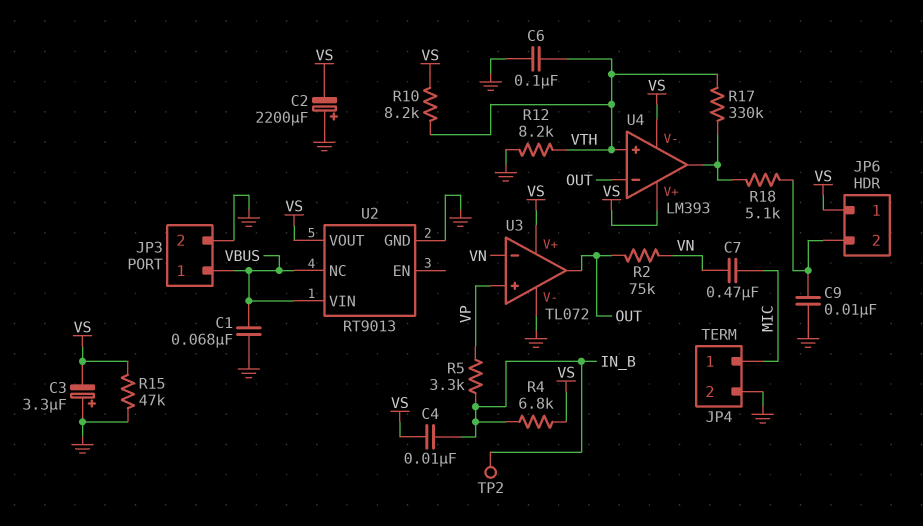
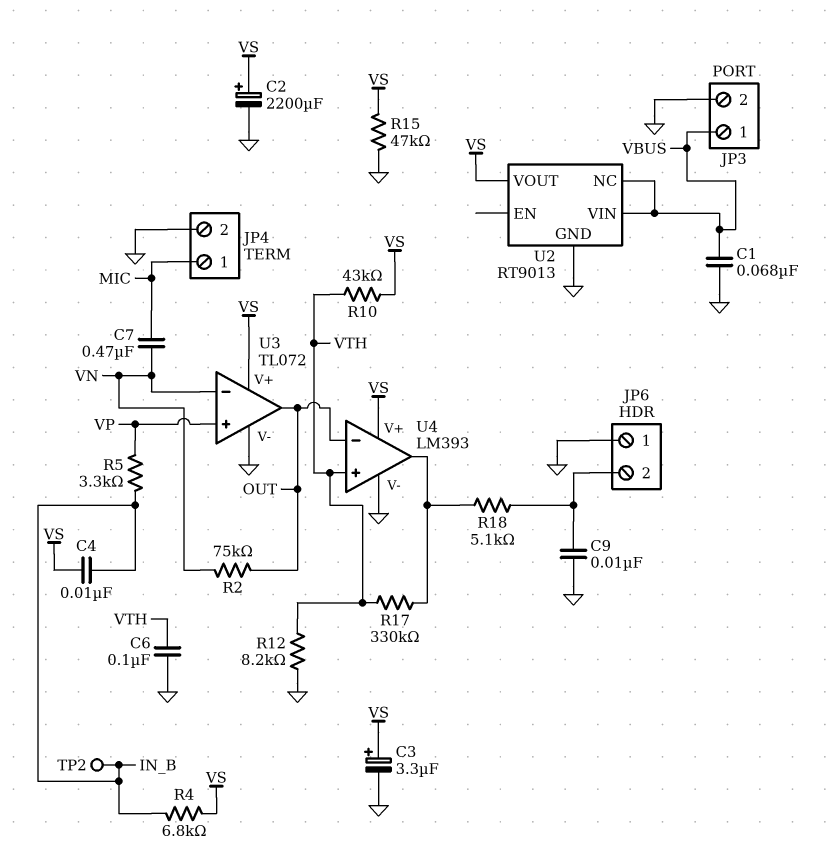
C2: 2200uF (plus GND, minus VS) -> 2200uF (plus VS, minus GND)
C3: 3.3uF (plus GND, minus VS) -> 3.3uF (plus VS, minus GND)
JP6 pin 1: VS -> GND
R10: 8.2k (VS, VTH) -> 43k (VS, VTH)
U4 pin V-: VS -> GND

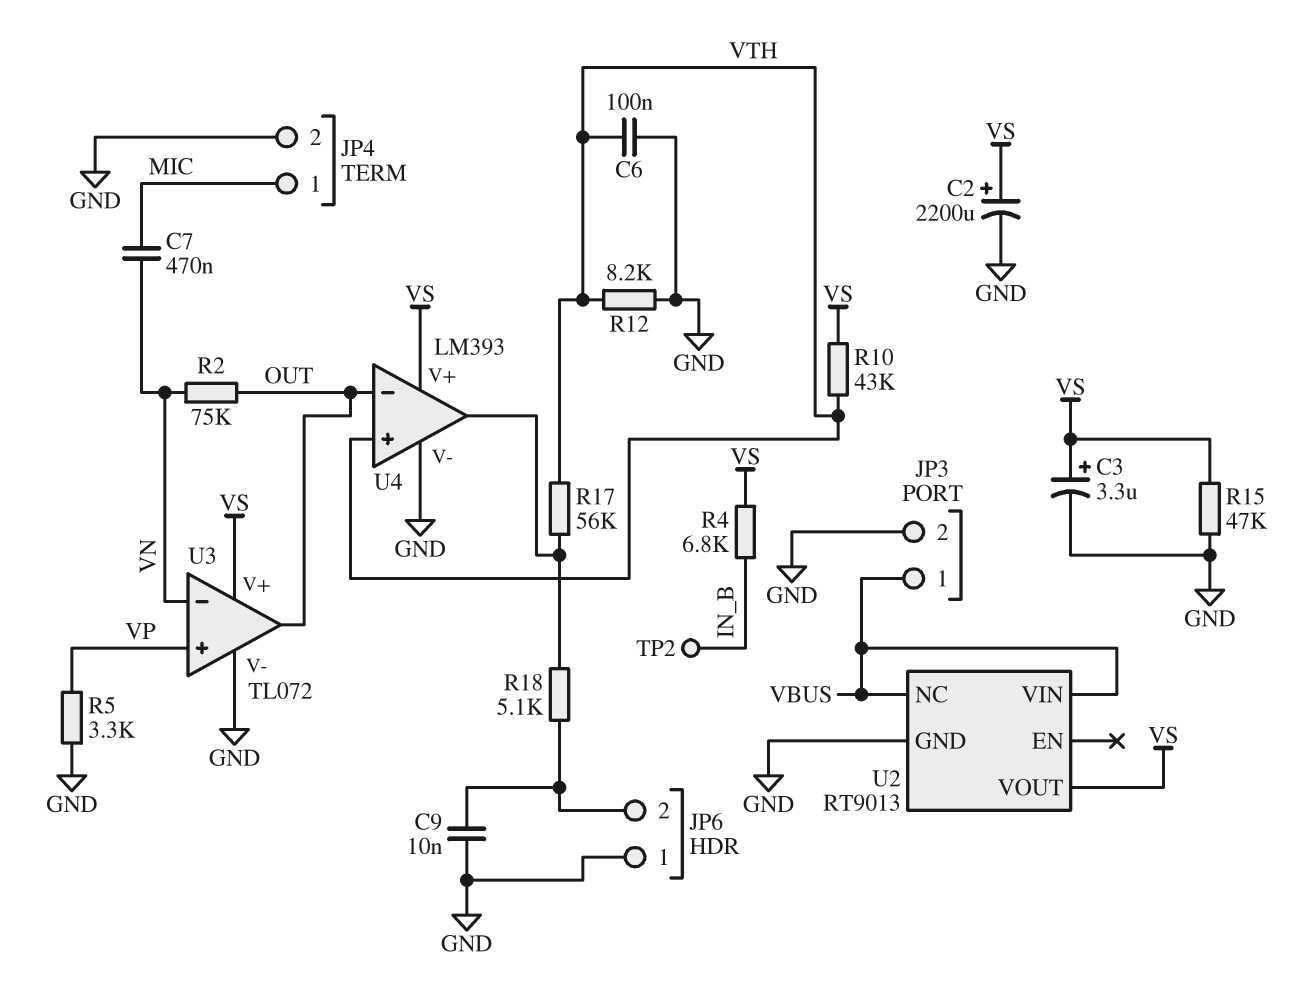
C1: 68nF (GND, VBUS) -> none
C4: 10nF (IN_B, VS) -> none
R5: 3.3k (IN_B, VP) -> 3.3k (GND, VP)
R17: 330k (U4/out, VTH) -> 56k (U4/out, VTH)

